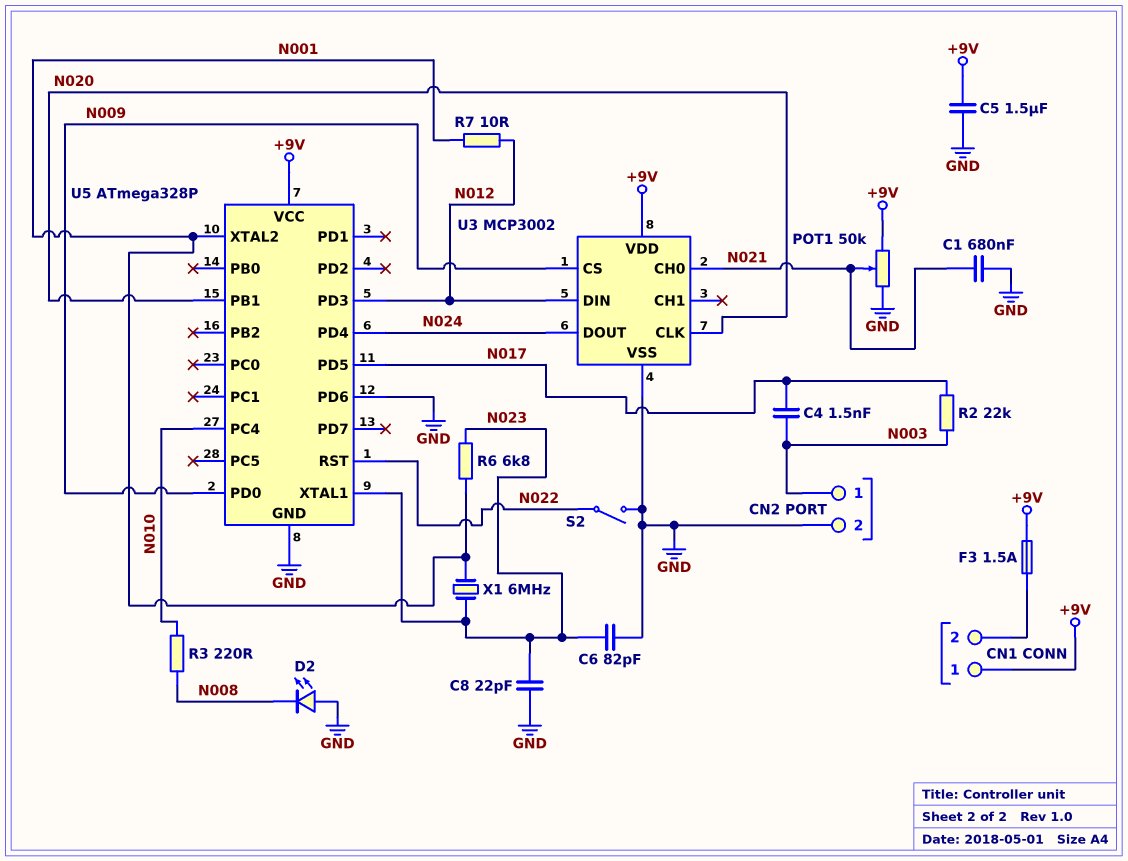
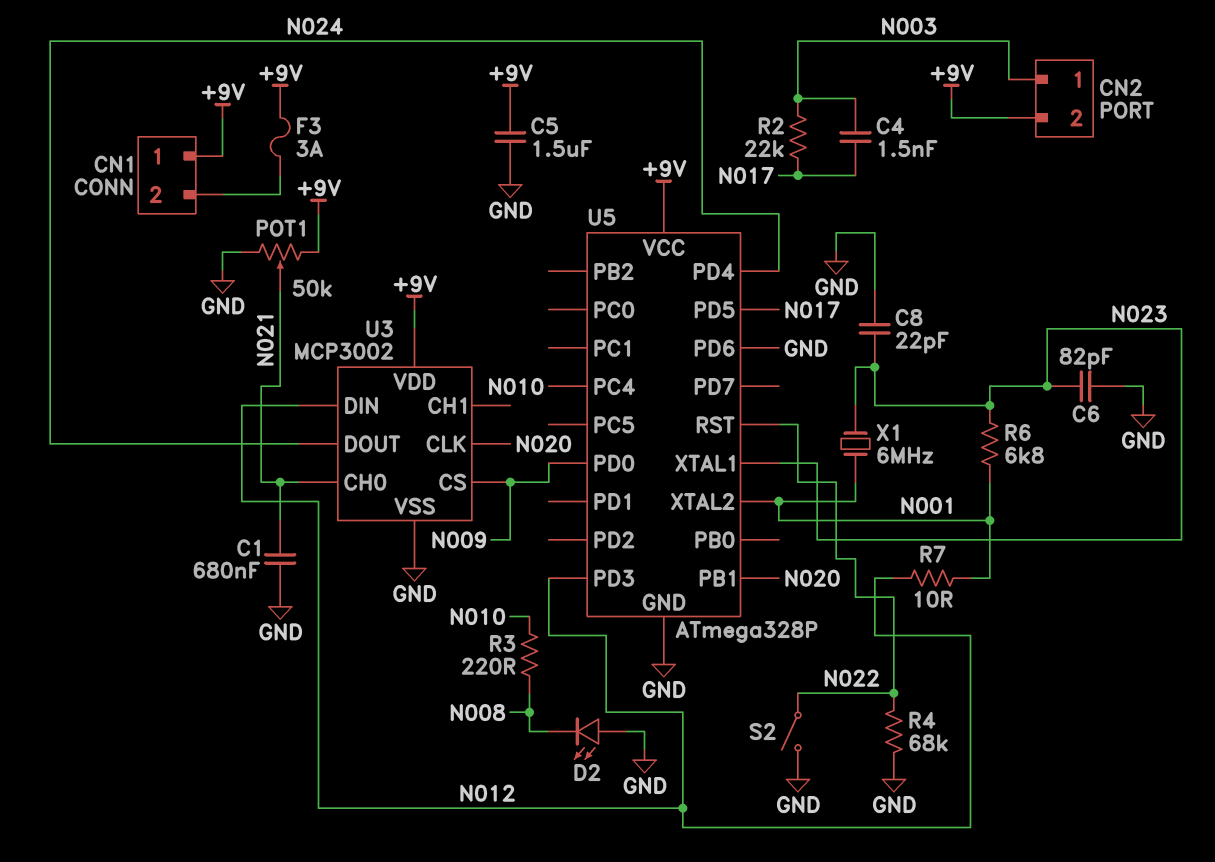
CN2 pin 2: GND -> +9V
F3: 1.5A (+9V, CN1/2) -> 3A (+9V, CN1/2)
R4: none -> 68k (GND, N022)

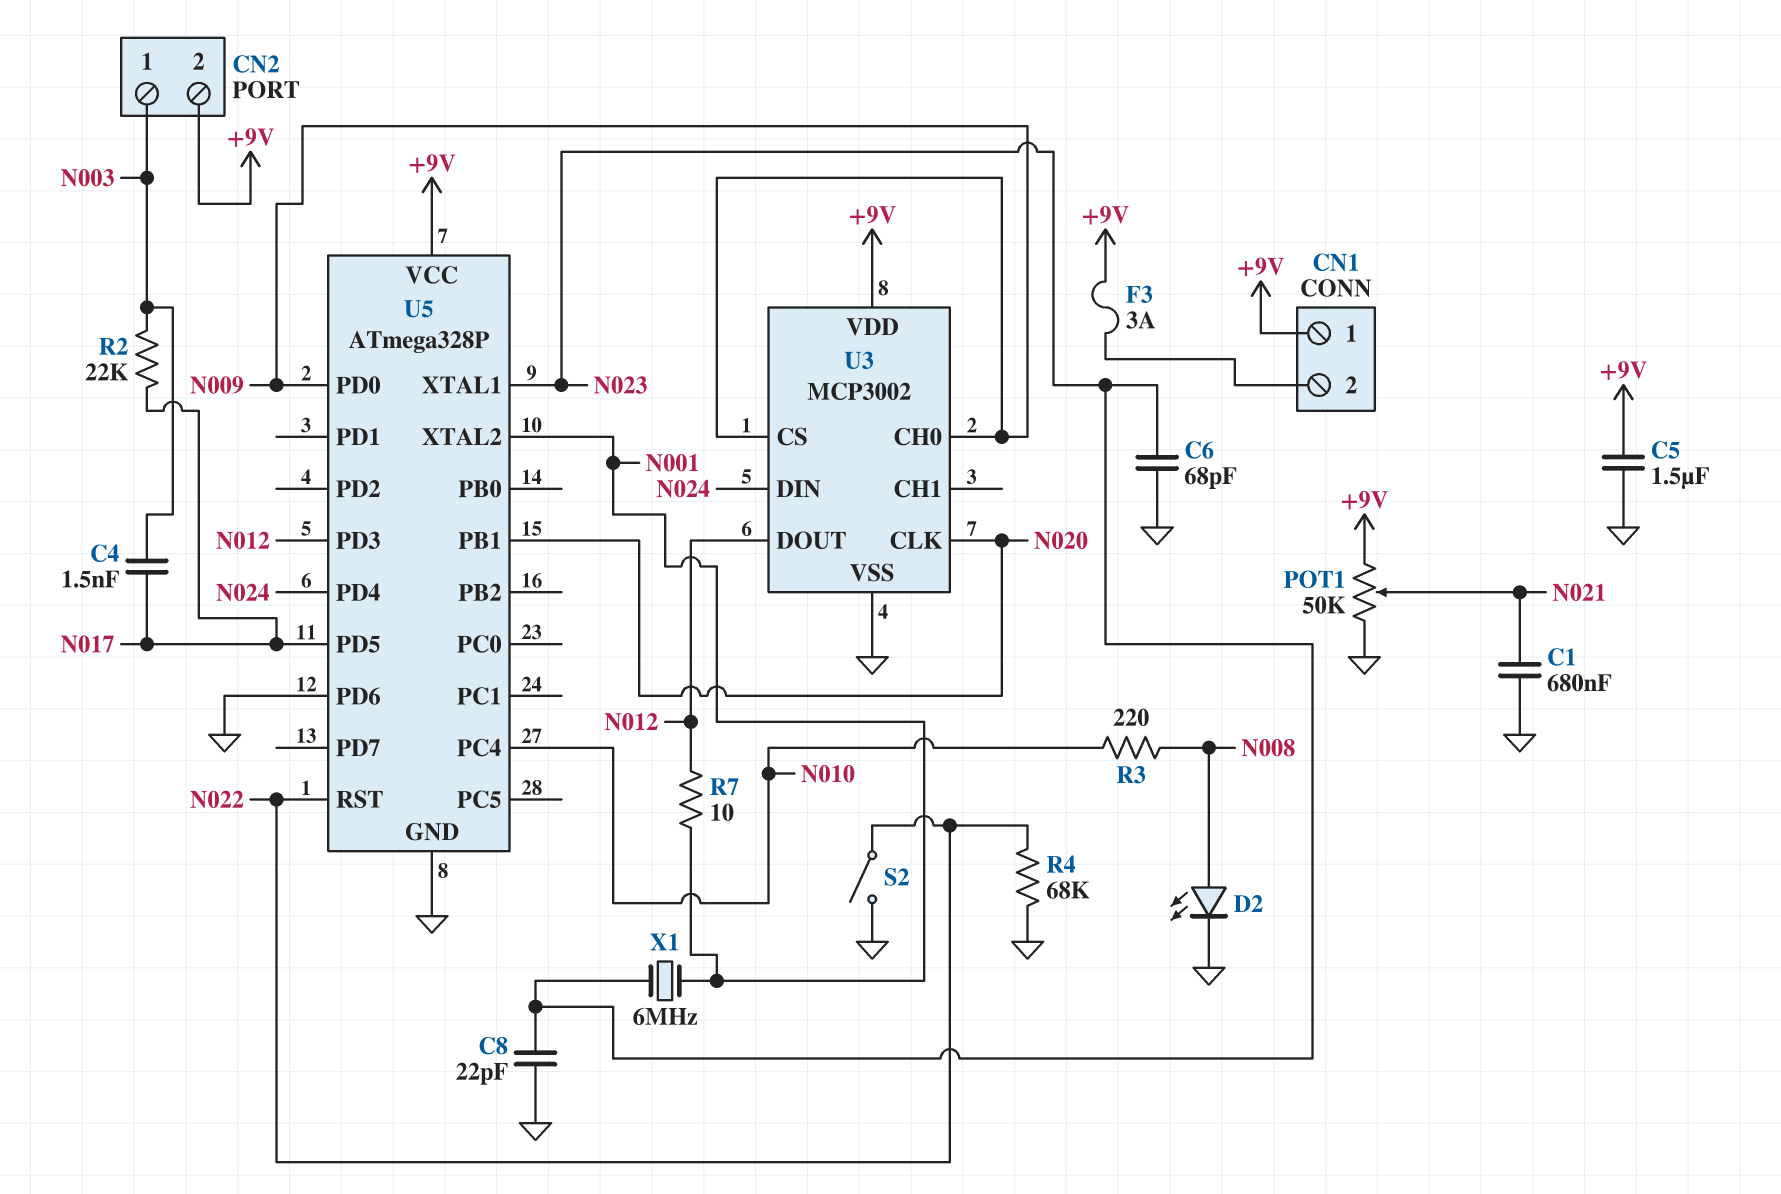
C6: 82pF (GND, N023) -> 68pF (GND, N023)
D2: LED (A GND, K N008) -> LED (A N008, K GND)
R6: 6.8k (N001, N023) -> none
U3 pin CH0: N021 -> N009
U3 pin DIN: N012 -> N024
U3 pin DOUT: N024 -> N012

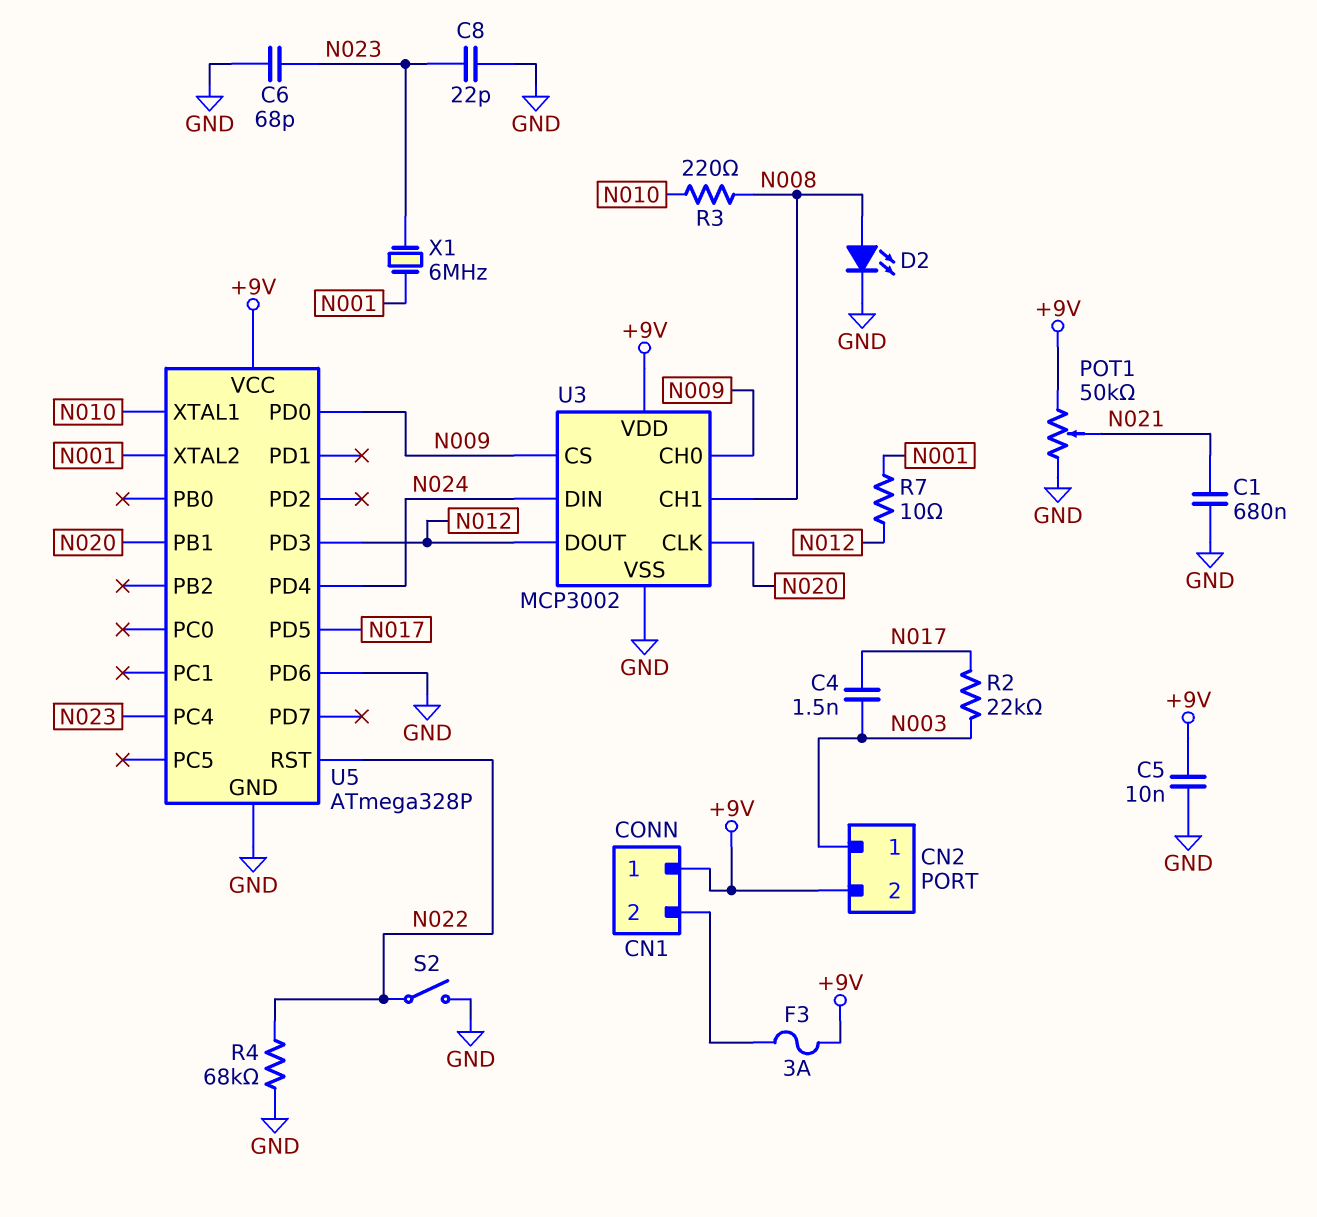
C5: 1.5uF (+9V, GND) -> 10nF (+9V, GND)
U3 pin CH1: none -> N008
U5 pin PC4: N010 -> N023
U5 pin XTAL1: N023 -> N010

